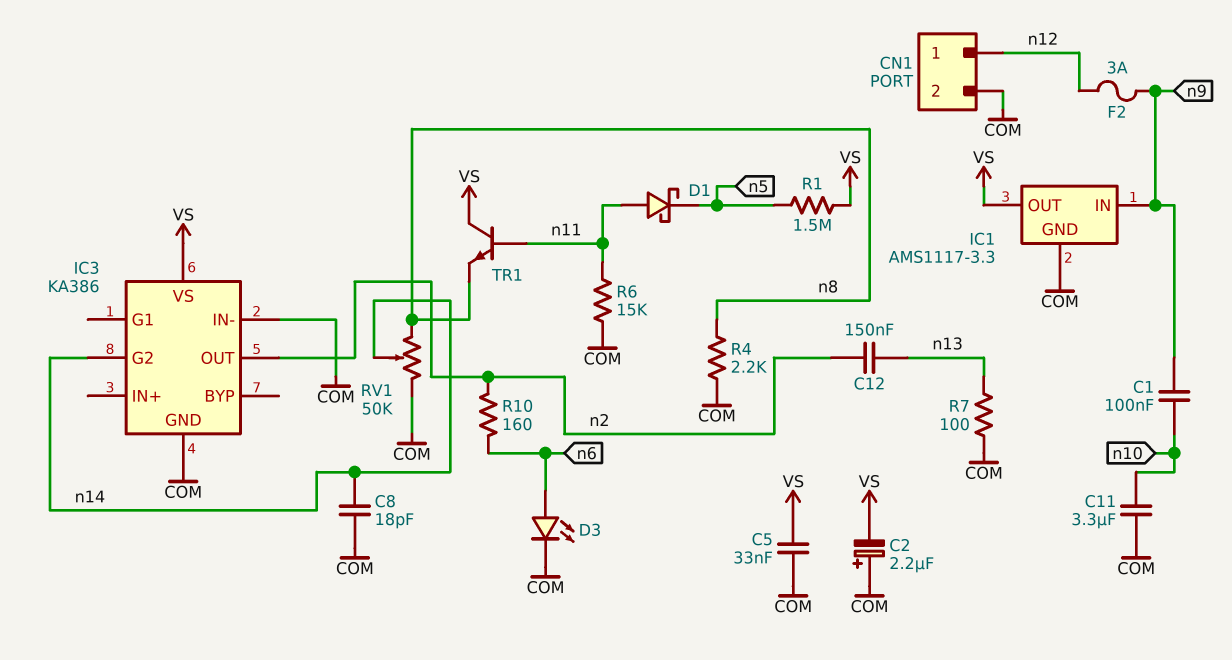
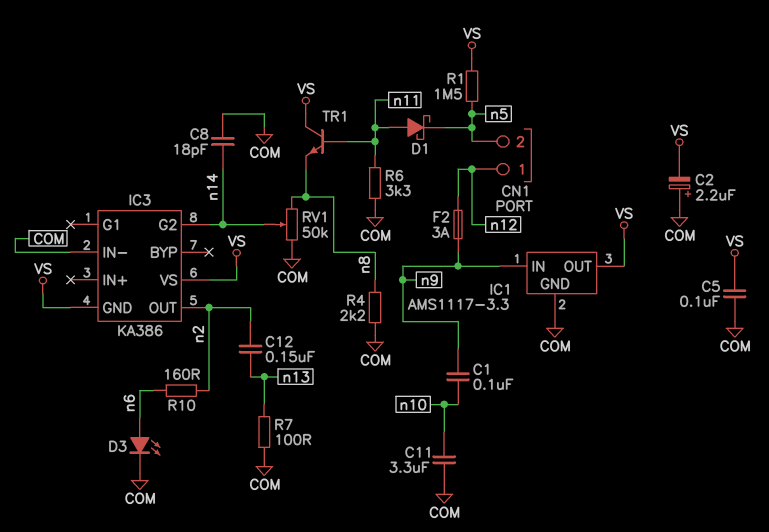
C5: 33nF (COM, VS) -> 100nF (COM, VS)
CN1 pin 2: COM -> n5
IC3 pin GND: COM -> VS
R6: 15k (COM, n11) -> 3.3k (COM, n11)

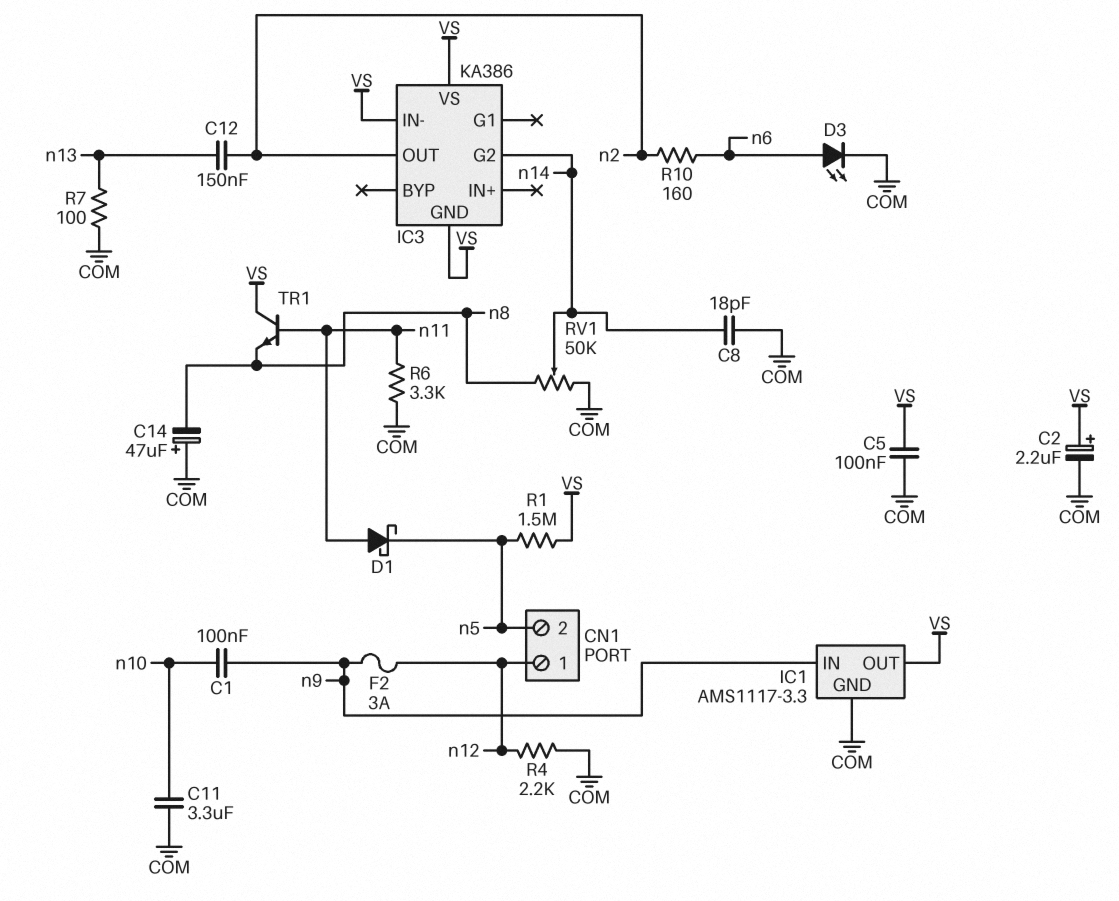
C2: 2.2uF (plus COM, minus VS) -> 2.2uF (plus VS, minus COM)
C14: none -> 47uF (plus COM, minus n8)
IC3 pin IN-: COM -> VS
R4: 2.2k (COM, n8) -> 2.2k (COM, n12)

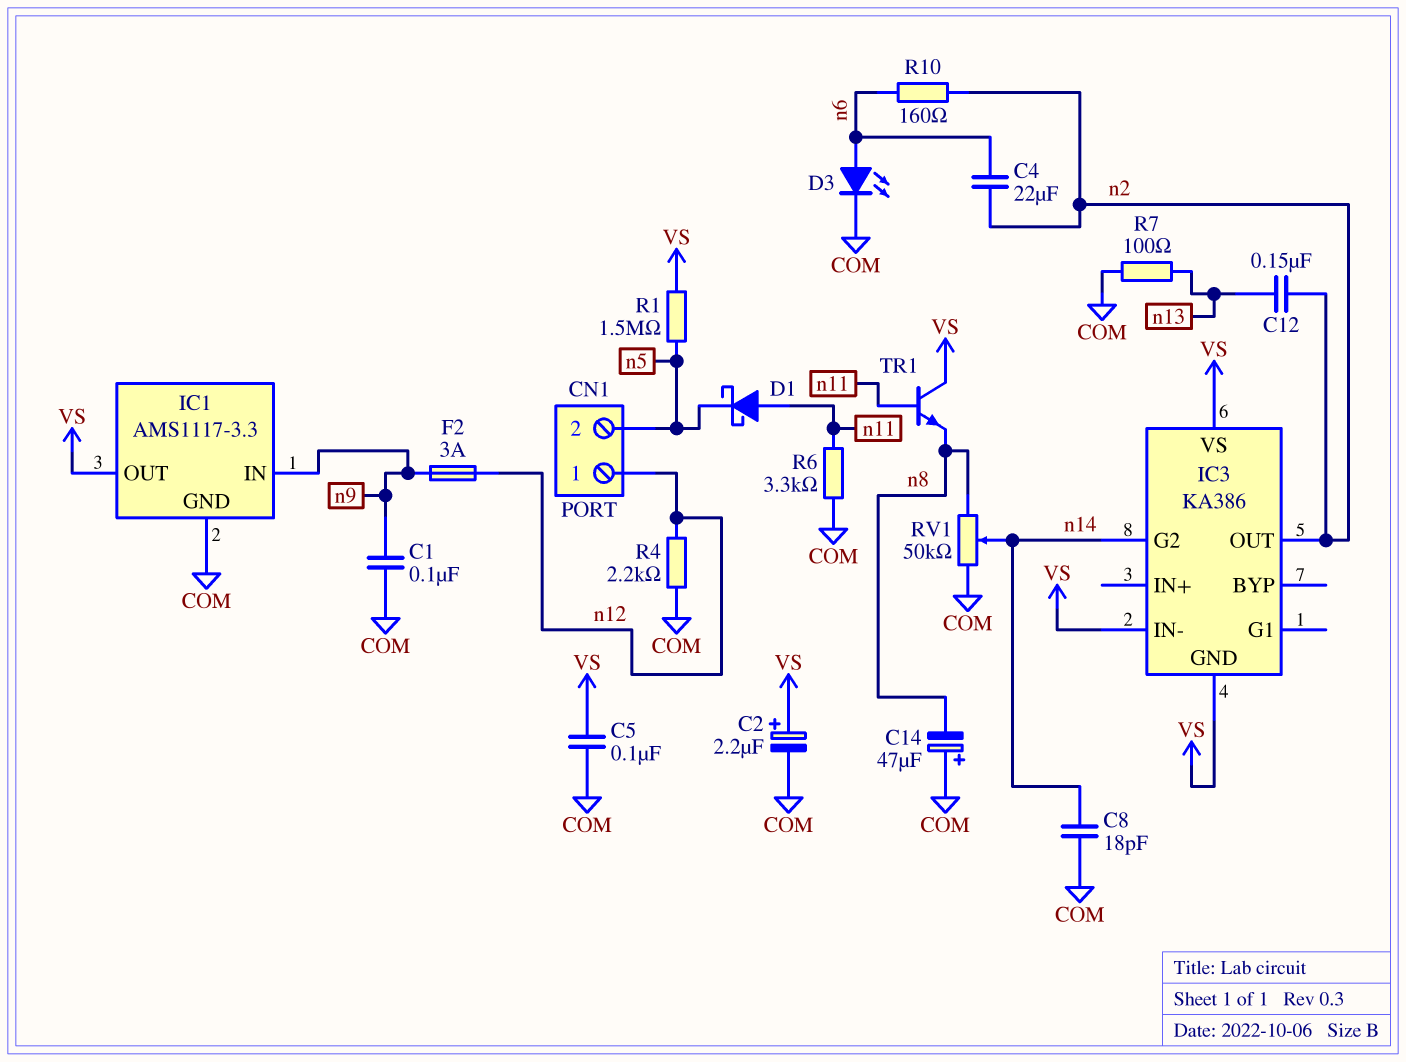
C1: 100nF (n9, n10) -> 100nF (COM, n9)
C4: none -> 22uF (n2, n6)
C11: 3.3uF (COM, n10) -> none

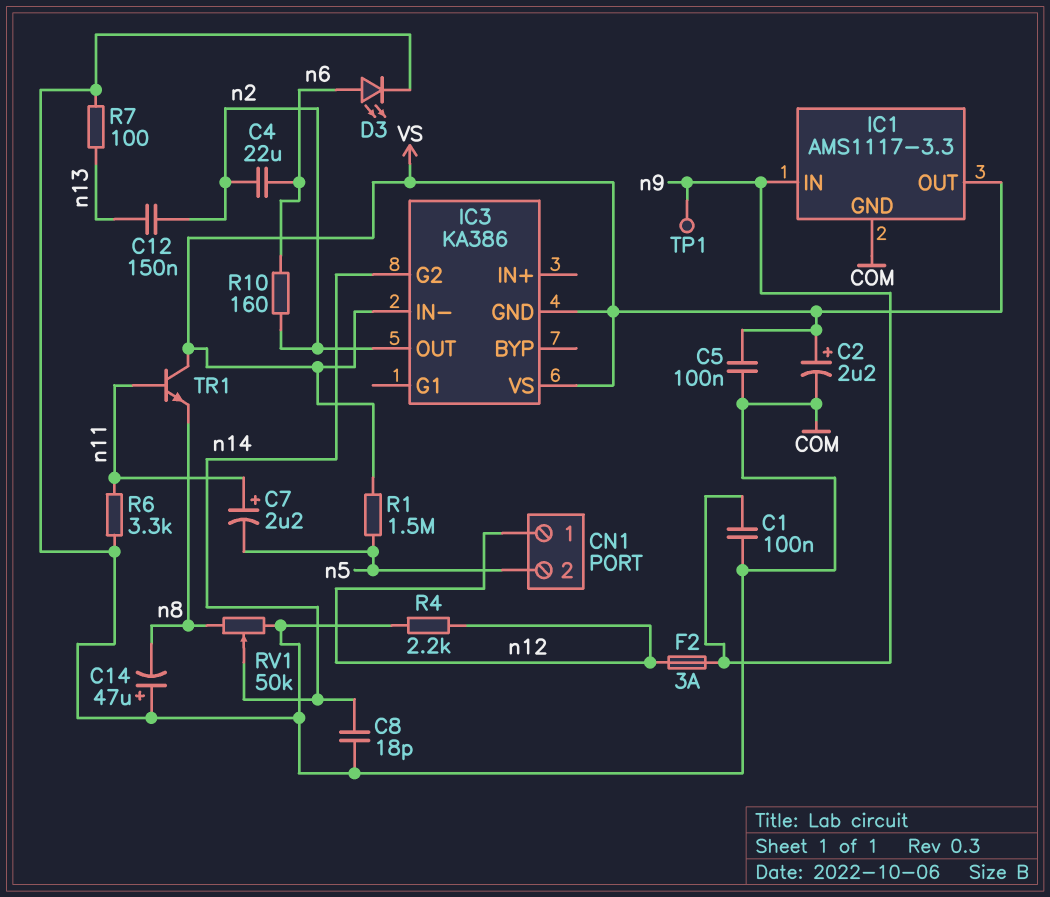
C7: none -> 2.2uF (plus n11, minus n5)
D1: schottky (A n11, K n5) -> none
TP1: none -> test point (n9)

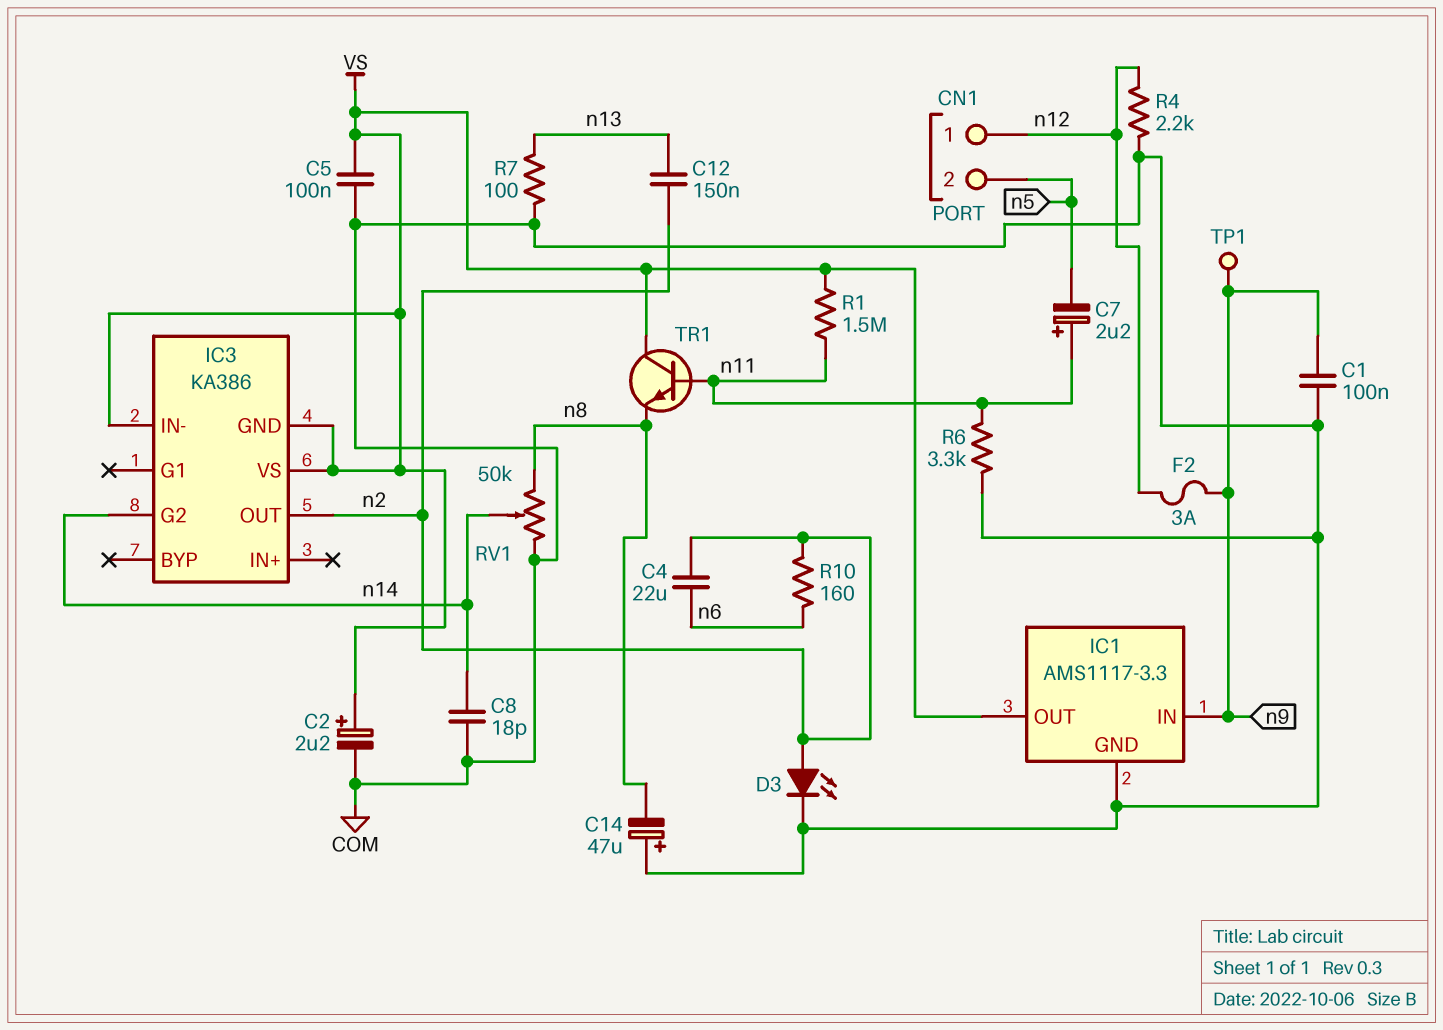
D3: LED (A n6, K COM) -> LED (A n2, K COM)
R1: 1.5M (VS, n5) -> 1.5M (VS, n11)

